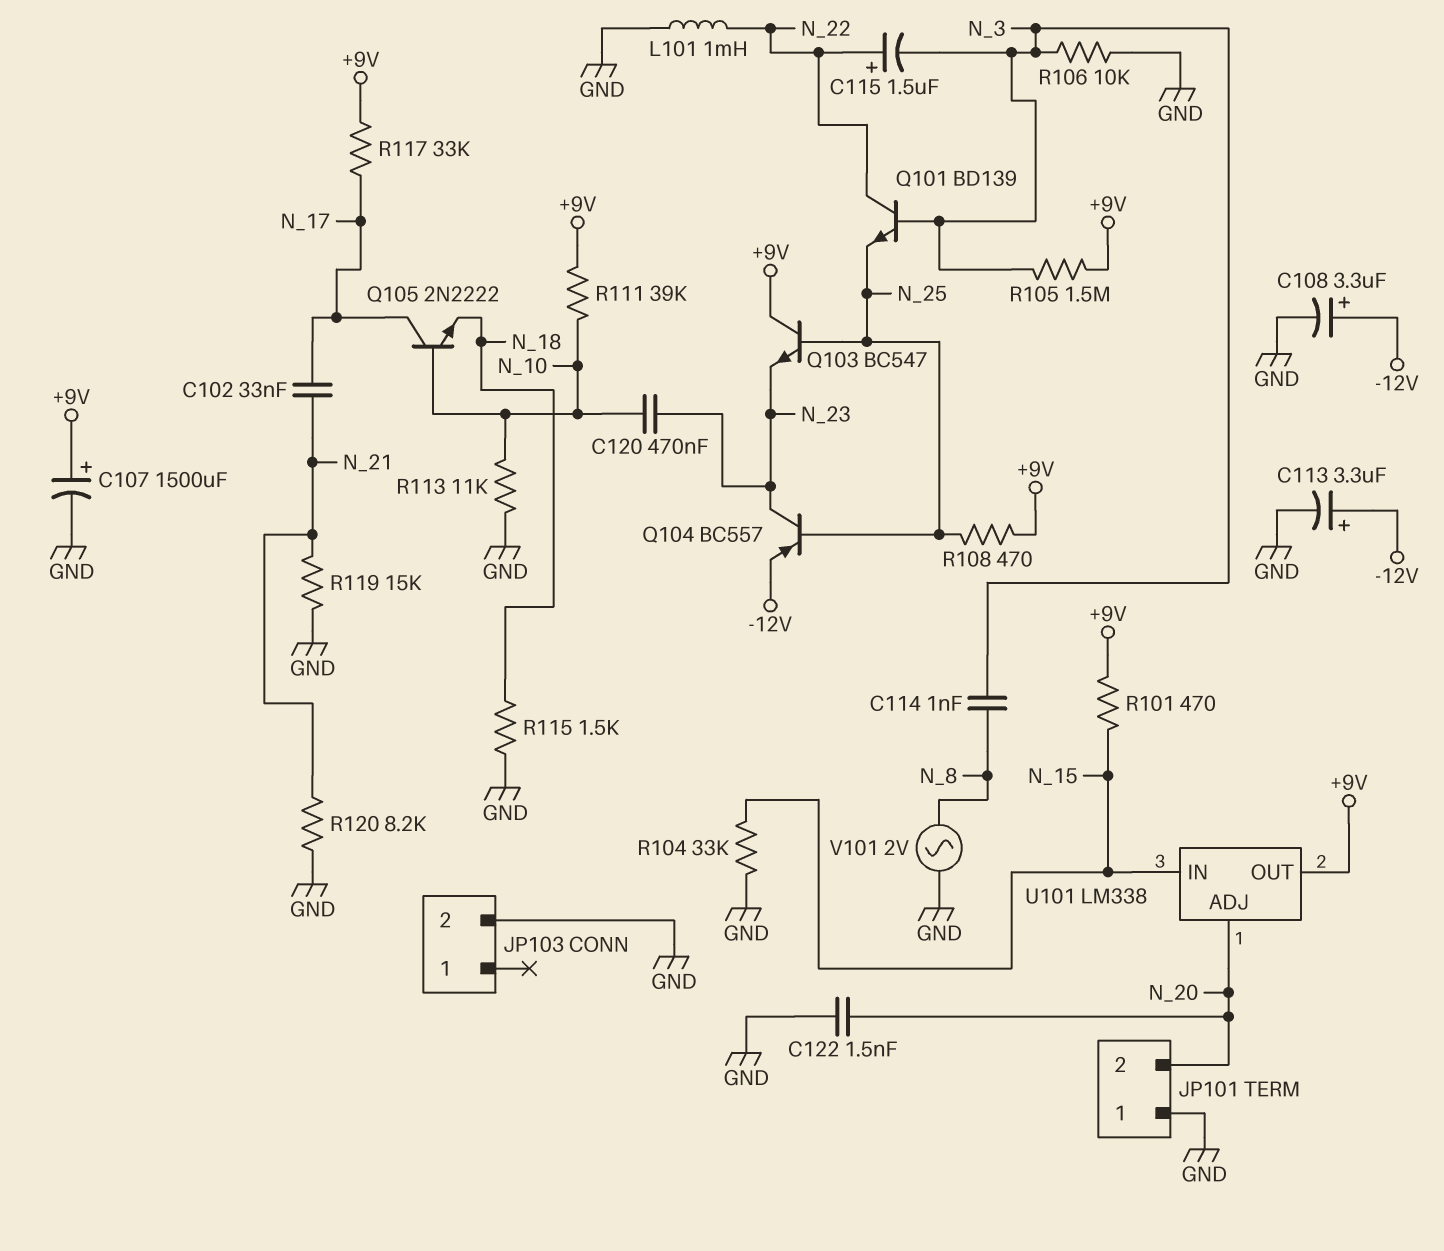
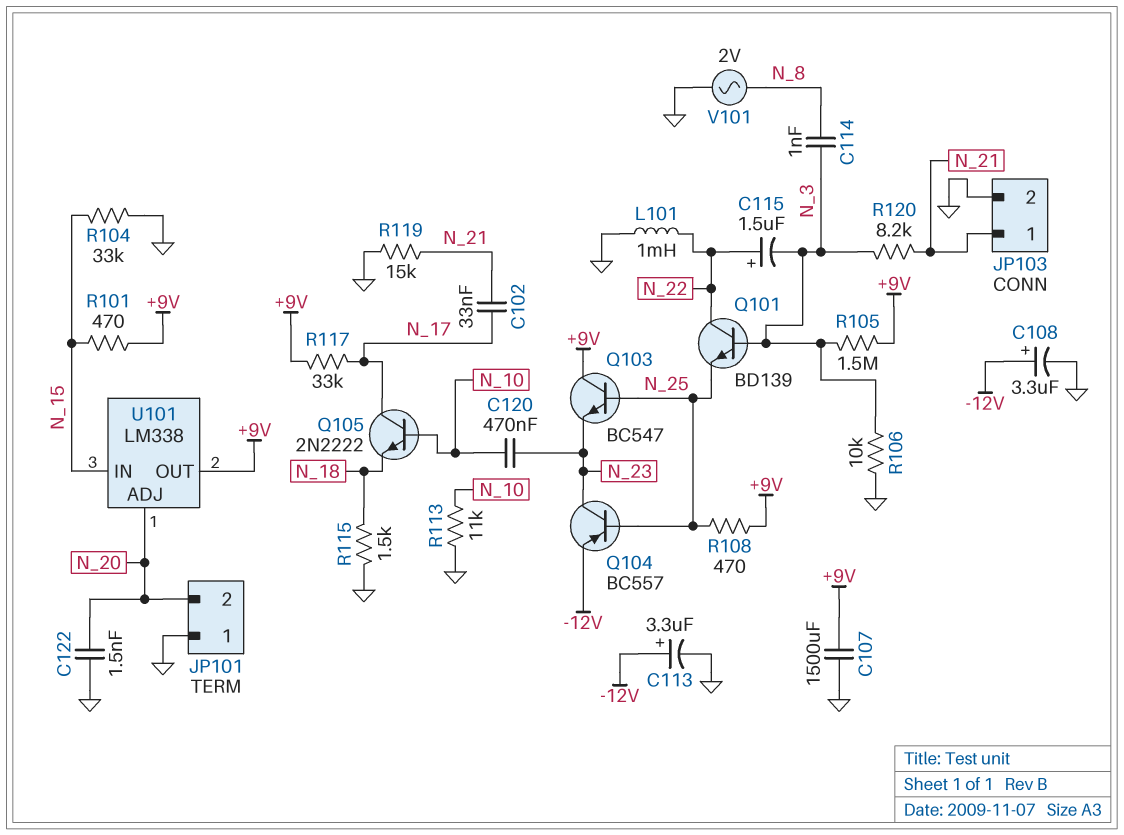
C107: 1500uF (plus +9V, minus GND) -> 1500uF (+9V, GND)
JP103 pin 1: none -> N_21
R111: 39k (+9V, N_10) -> none
R120: 8.2k (GND, N_21) -> 8.2k (N_3, N_21)

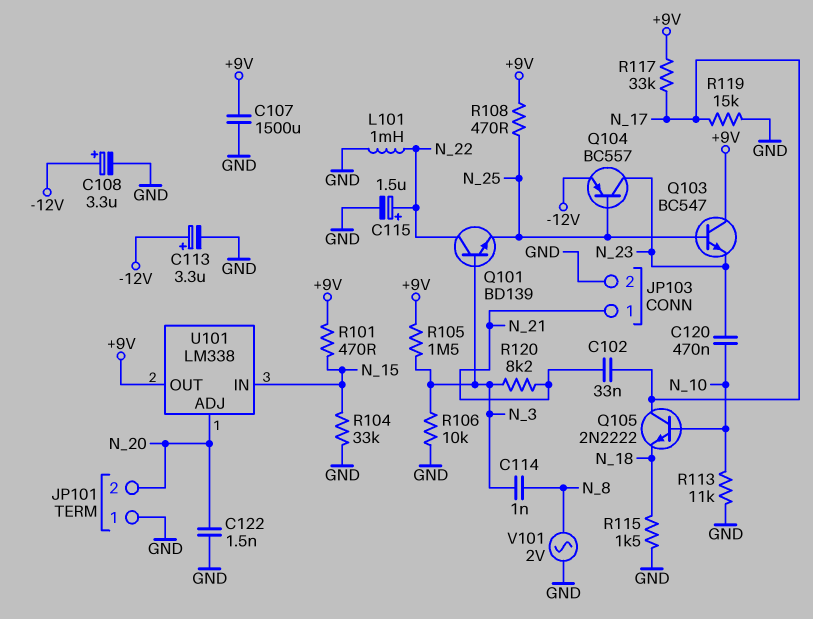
C115: 1.5uF (plus N_22, minus N_3) -> 1.5uF (plus N_22, minus GND)
R119: 15k (GND, N_21) -> 15k (GND, N_17)

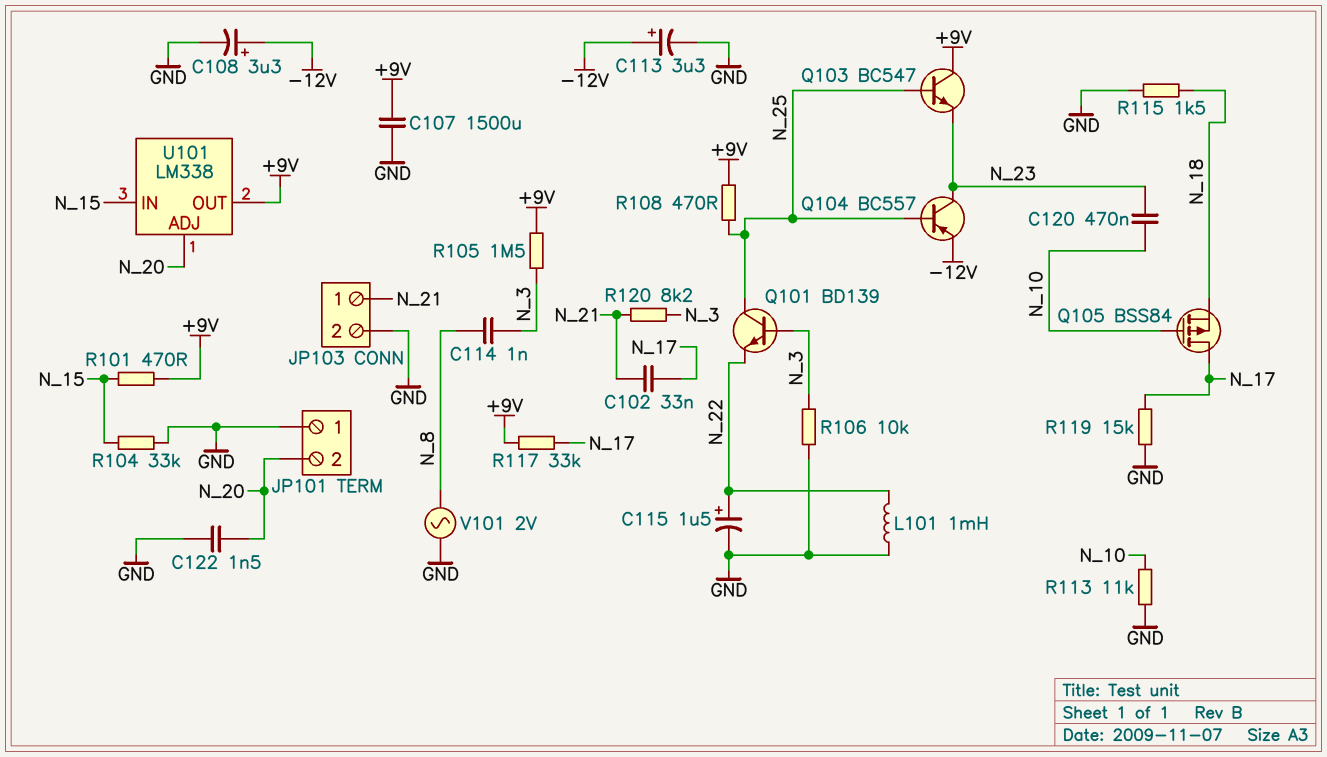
Q101: NPN BD139 (B N_3, C N_22, E N_25) -> NPN BD139 (B N_3, C N_25, E N_22)
Q105: NPN 2N2222 (B N_10, C N_17, E N_18) -> PMOS BSS84 (G N_10, D N_17, S N_18)

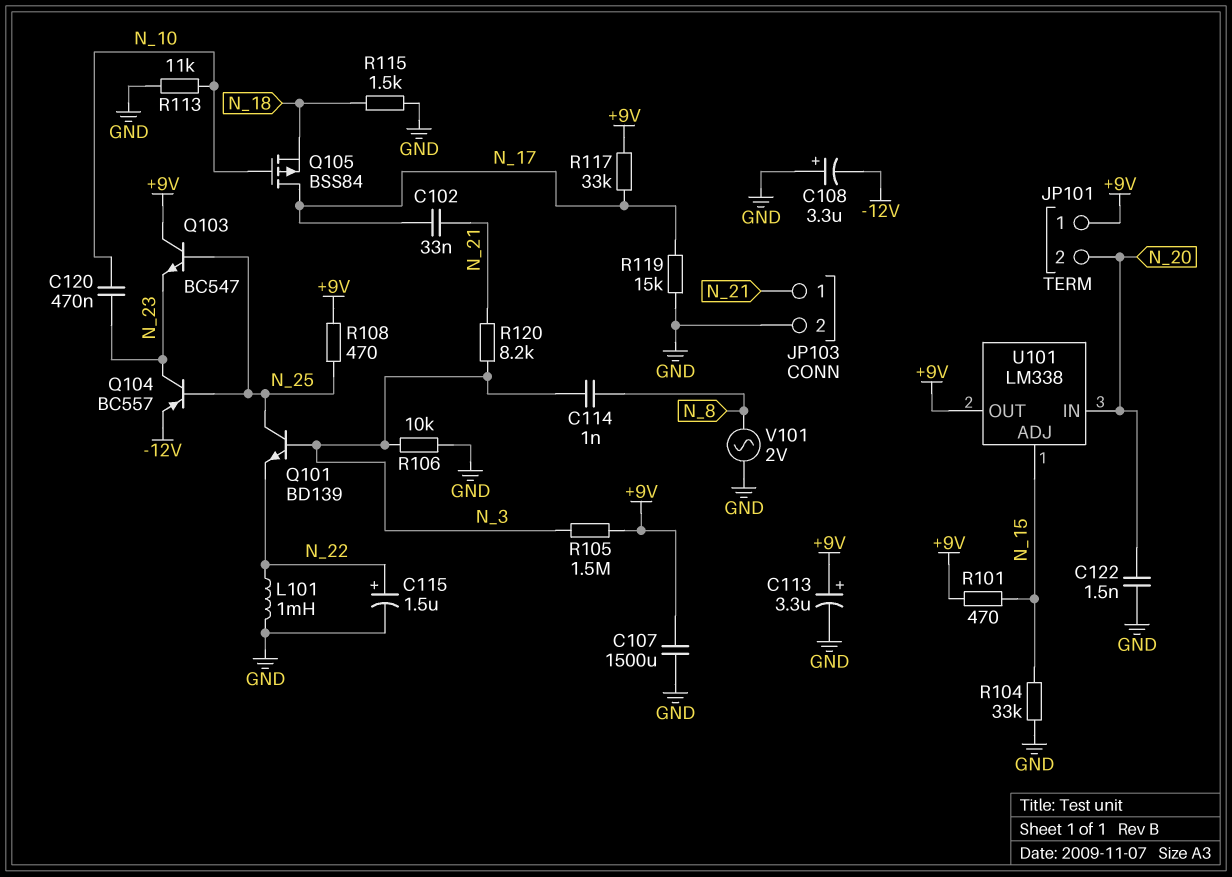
C108: 3.3uF (plus -12V, minus GND) -> 3.3uF (plus GND, minus -12V)
C113: 3.3uF (plus -12V, minus GND) -> 3.3uF (plus +9V, minus GND)
JP101 pin 1: GND -> +9V
U101 pin ADJ: N_20 -> N_15
U101 pin IN: N_15 -> N_20

